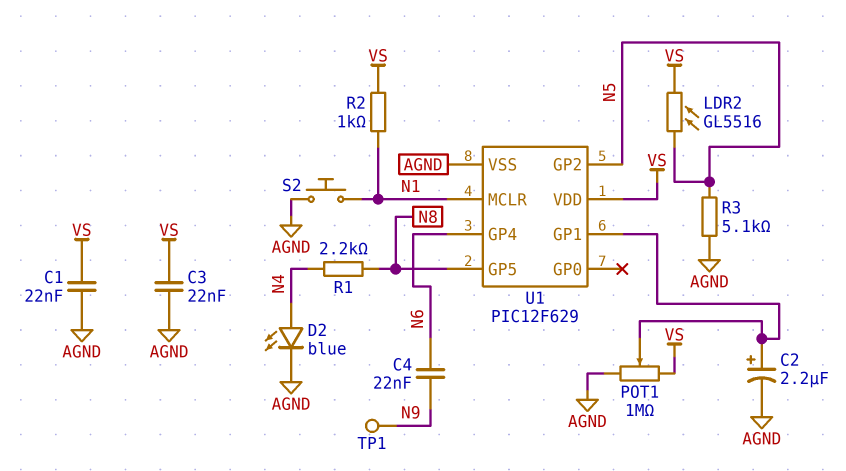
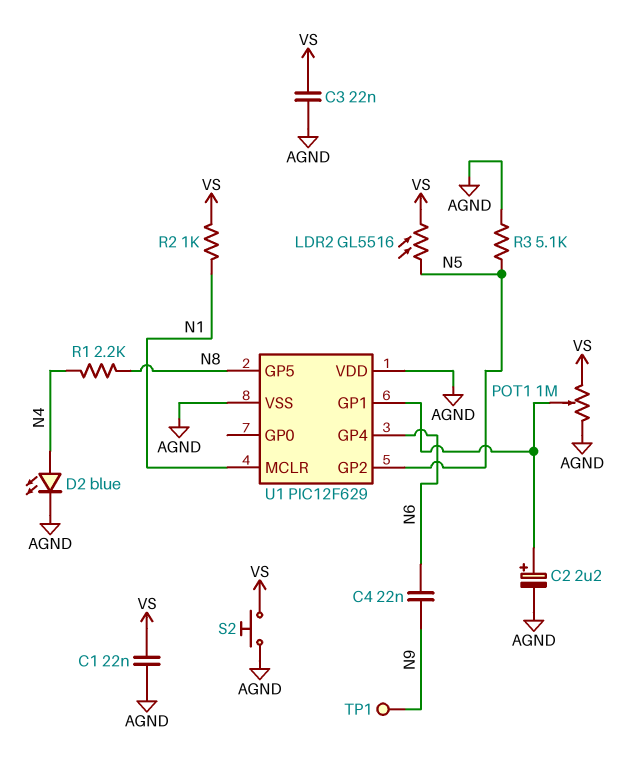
S2: button (AGND, N1) -> button (AGND, VS)
U1 pin VDD: VS -> AGND

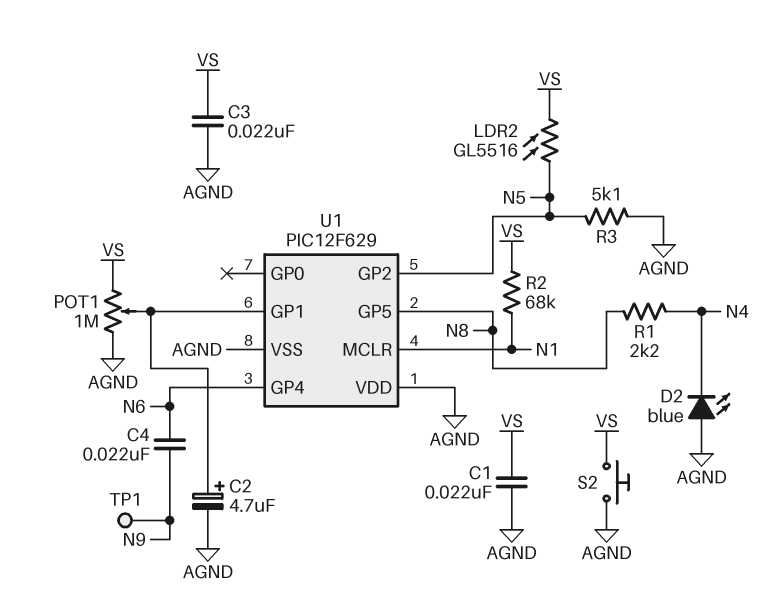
C2: 2.2uF (plus U1/GP1, minus AGND) -> 4.7uF (plus U1/GP1, minus AGND)
D2: LED blue (A N4, K AGND) -> LED blue (A AGND, K N4)
R2: 1k (N1, VS) -> 68k (N1, VS)

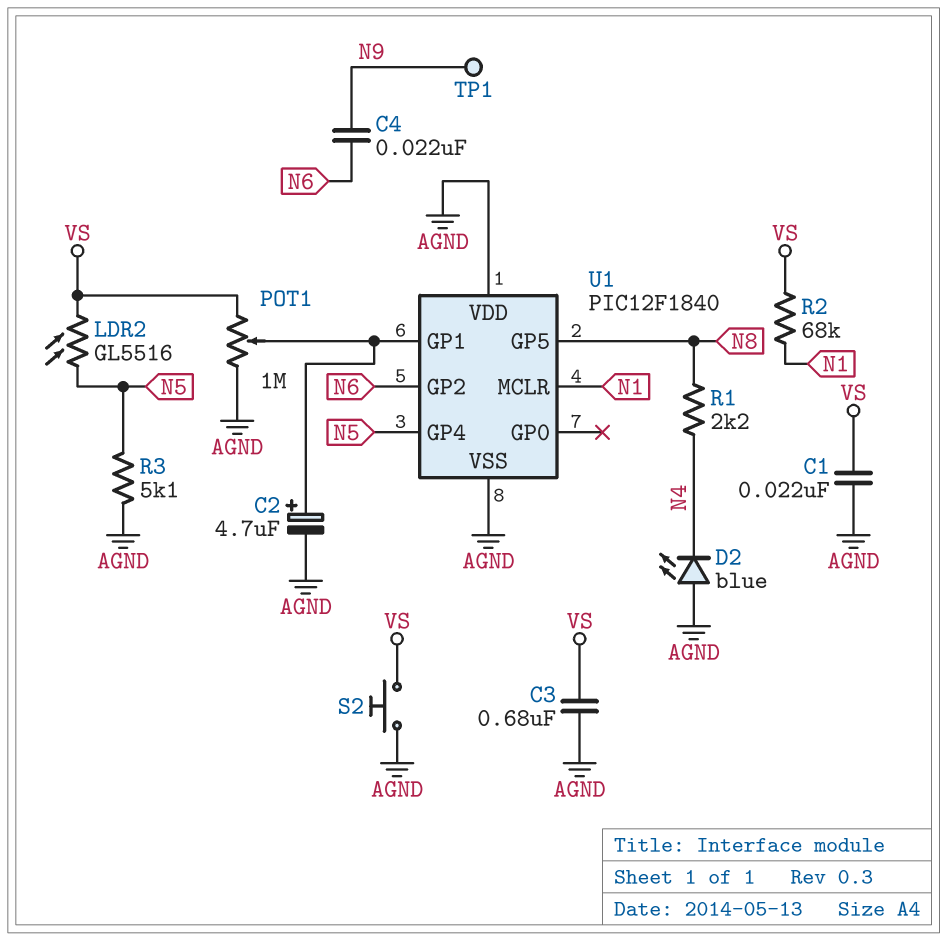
C3: 22nF (AGND, VS) -> 680nF (AGND, VS)
U1: PIC12F629 -> PIC12F1840
U1 pin GP2: N5 -> N6
U1 pin GP4: N6 -> N5

